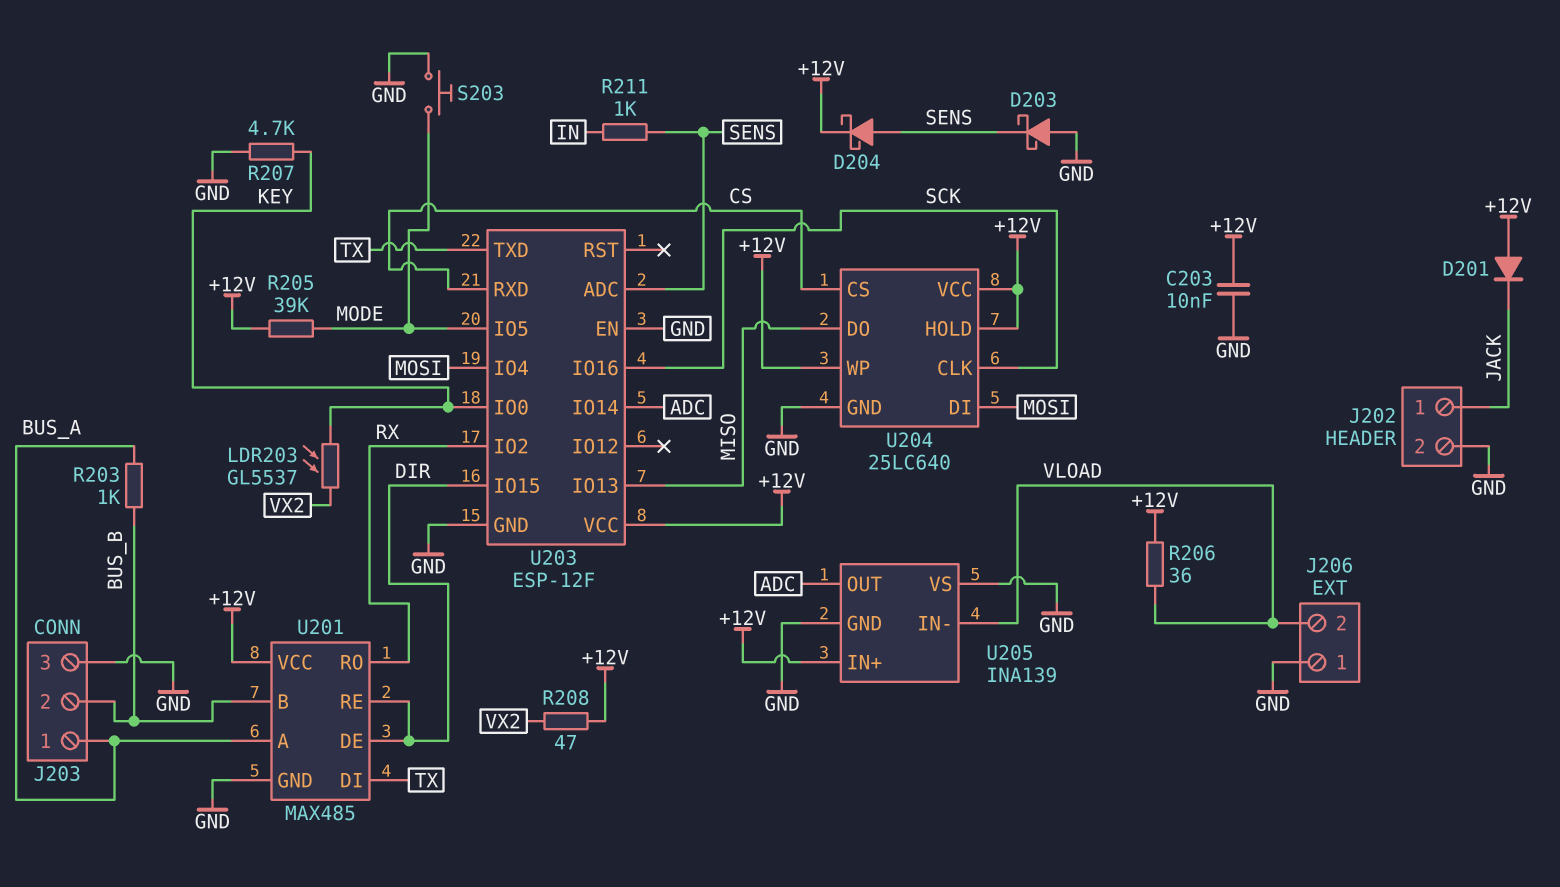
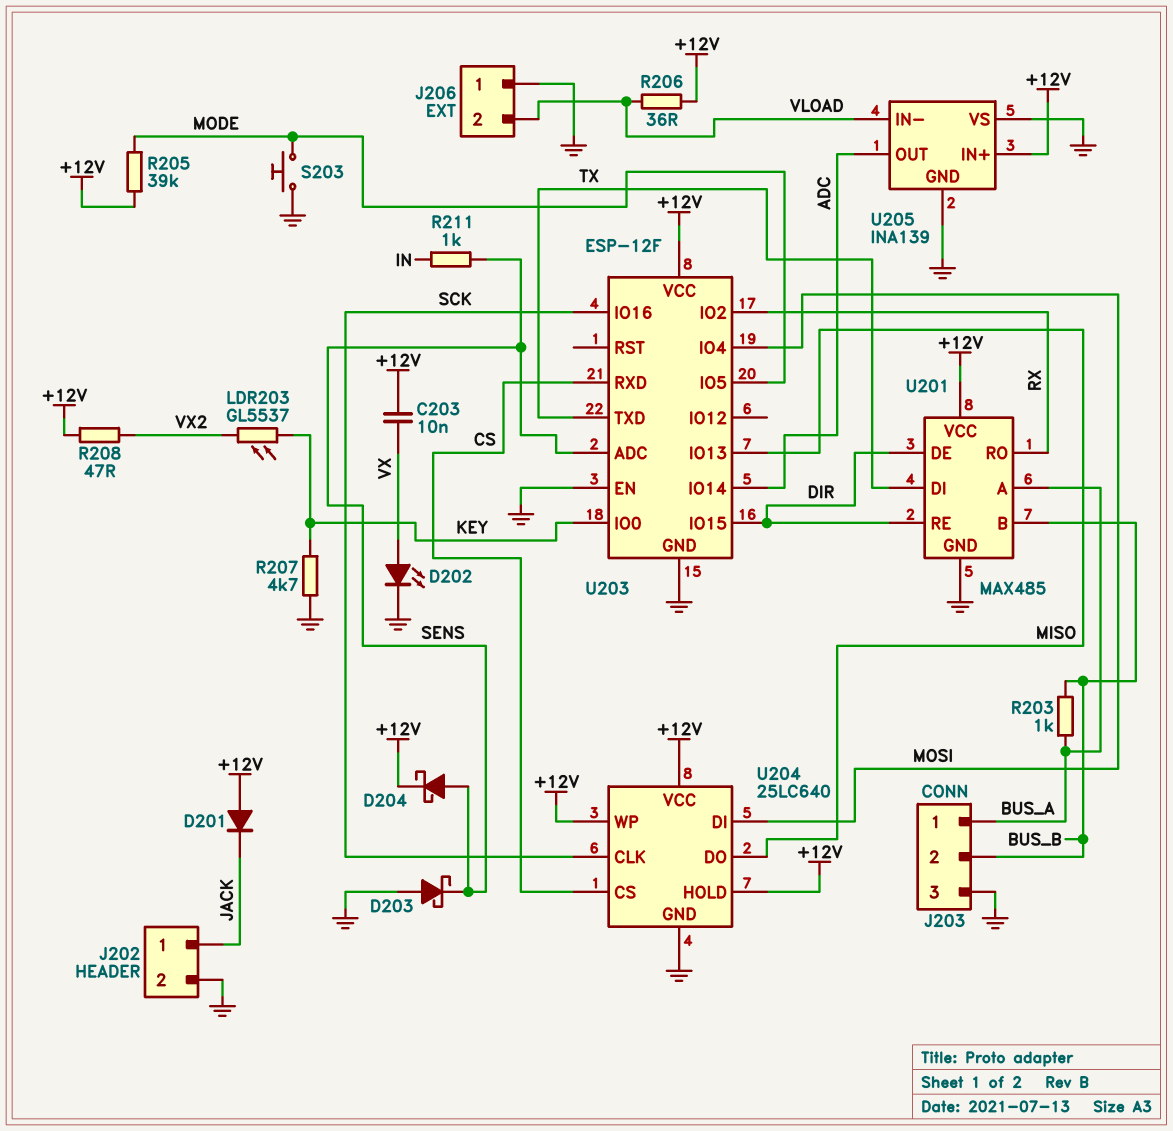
C203: 10nF (+12V, GND) -> 10nF (+12V, VX)
D202: none -> LED (A VX, K GND)

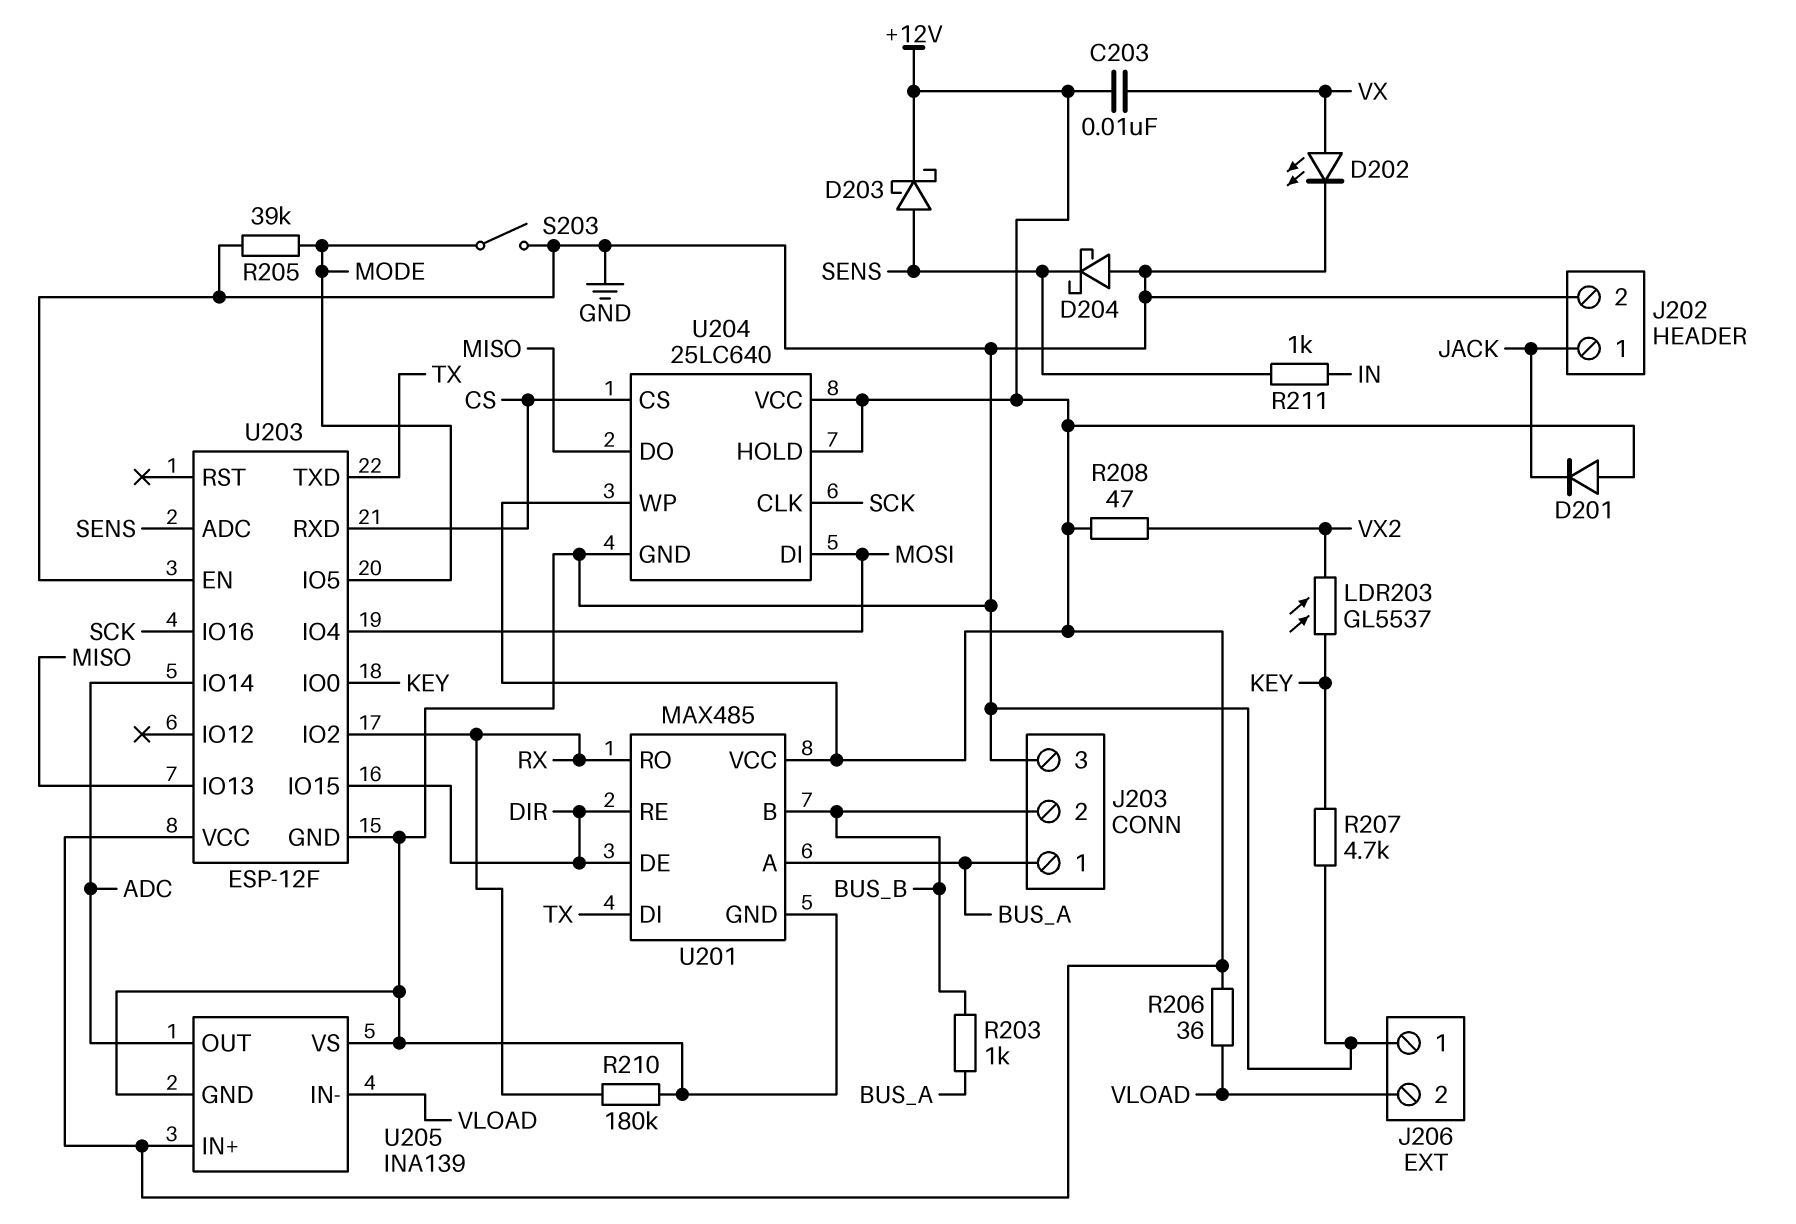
D203: schottky (A GND, K SENS) -> schottky (A SENS, K +12V)
D204: schottky (A SENS, K +12V) -> schottky (A GND, K SENS)
R205: 39k (+12V, MODE) -> 39k (GND, MODE)
R210: none -> 180k (GND, RX)
S203: button (GND, MODE) -> switch (GND, MODE)

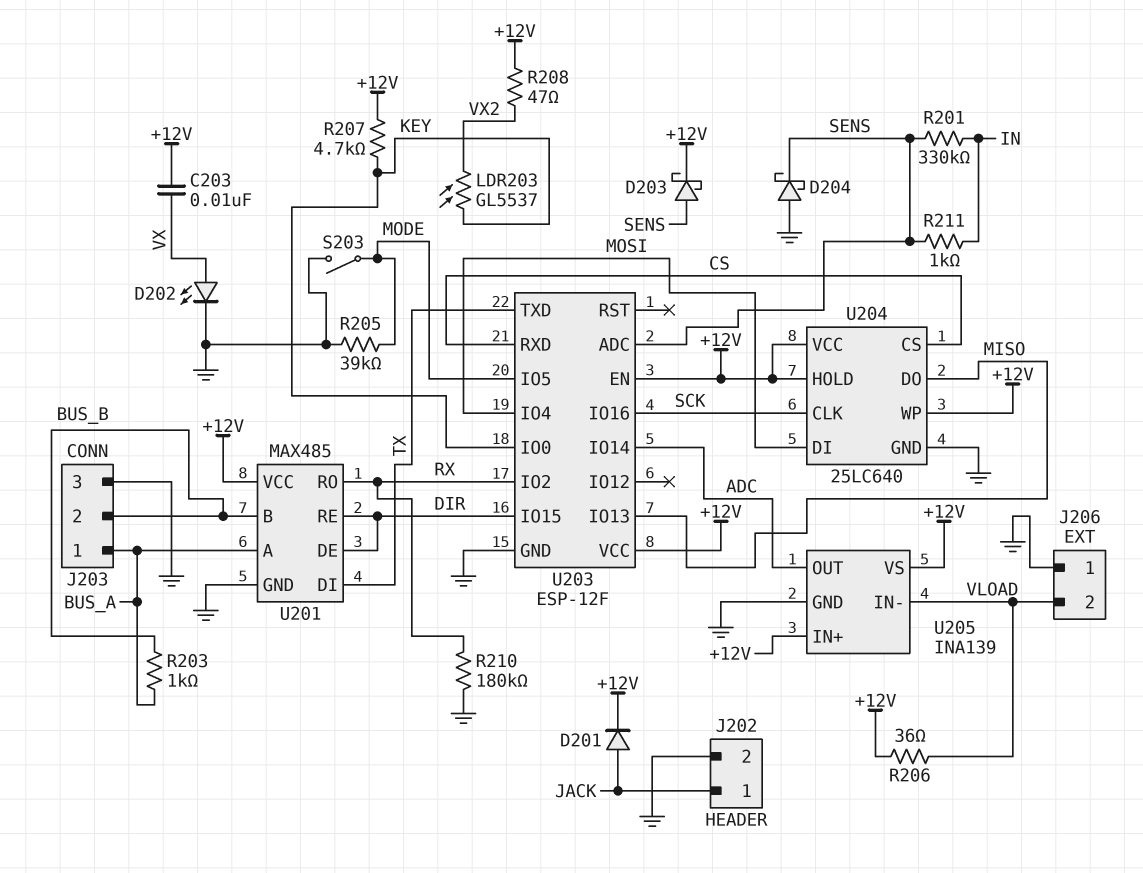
D201: diode (A +12V, K JACK) -> diode (A JACK, K +12V)
R201: none -> 330k (IN, SENS)
R207: 4.7k (GND, KEY) -> 4.7k (+12V, KEY)
U203 pin EN: GND -> +12V
U205 pin VS: GND -> +12V

